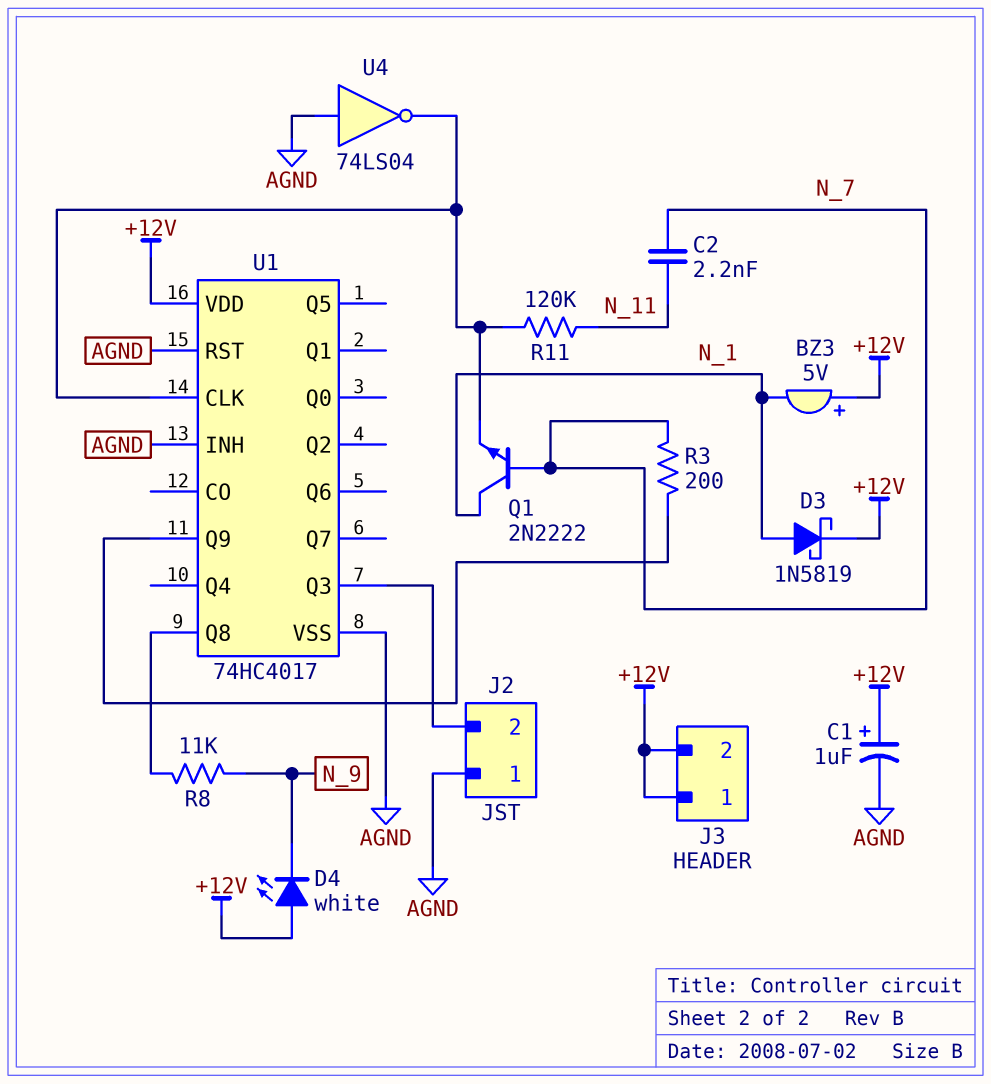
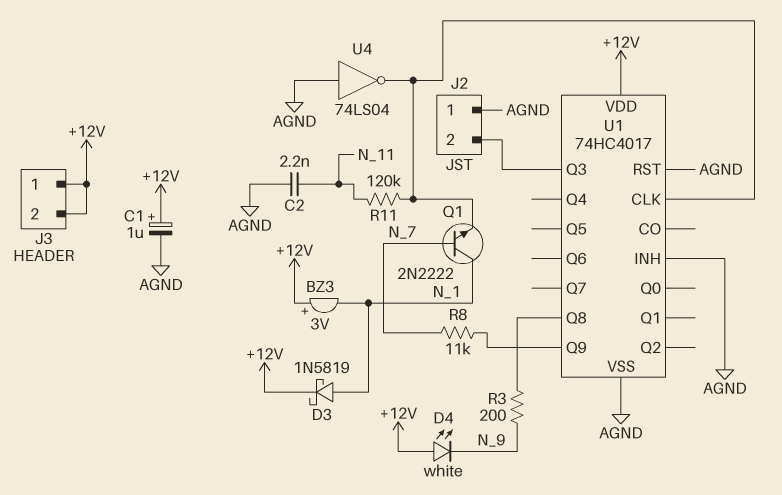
BZ3: buzzer 5V (plus +12V, minus N_1) -> buzzer 3V (plus +12V, minus N_1)
C2: 2.2nF (N_7, N_11) -> 2.2nF (AGND, N_11)
R3: 200 (N_7, U1/Q9) -> 200 (N_9, U1/Q8)
R8: 11k (N_9, U1/Q8) -> 11k (N_7, U1/Q9)

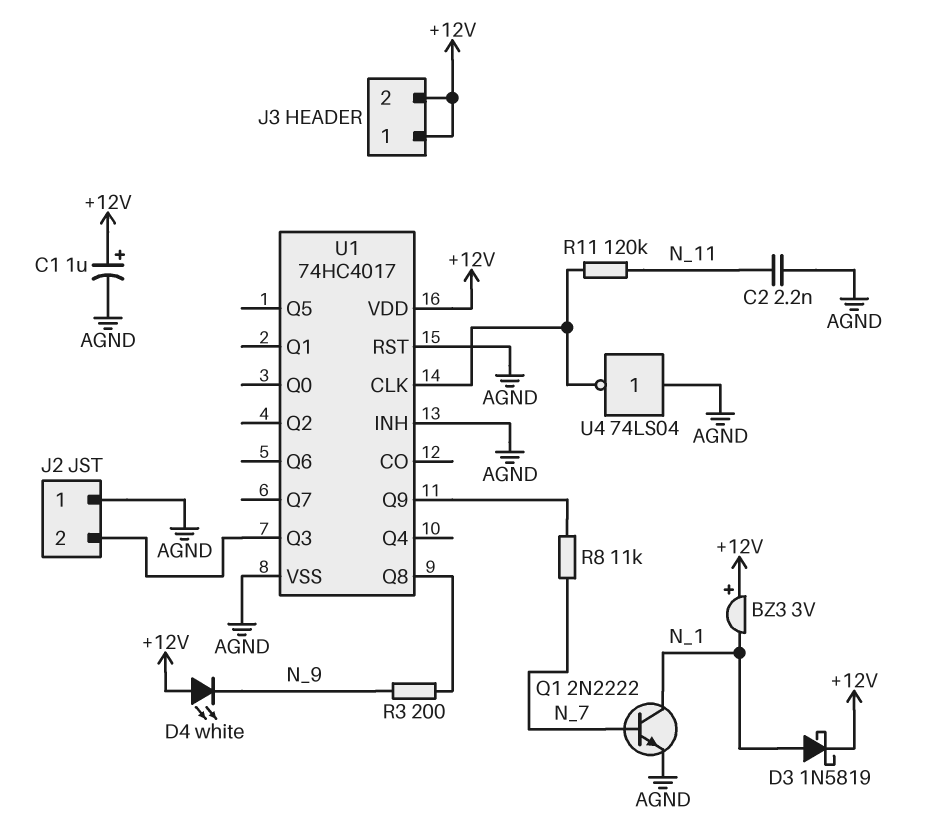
Q1: NPN 2N2222 (B N_7, C N_1, E U1/CLK) -> NPN 2N2222 (B N_7, C N_1, E AGND)

